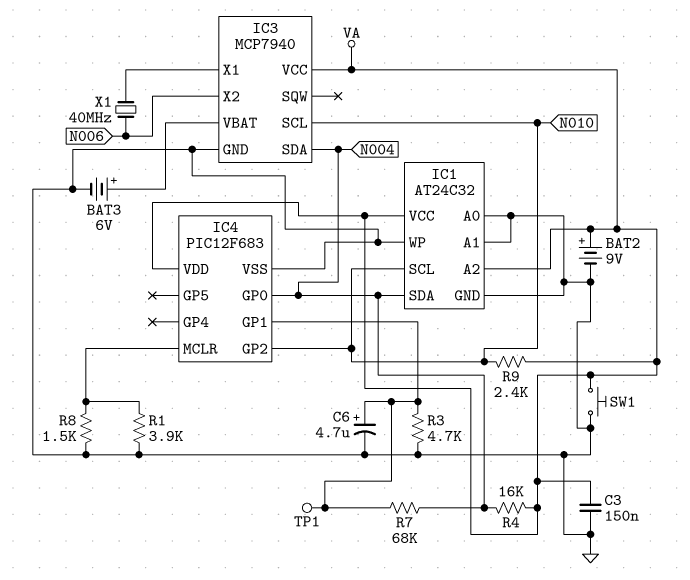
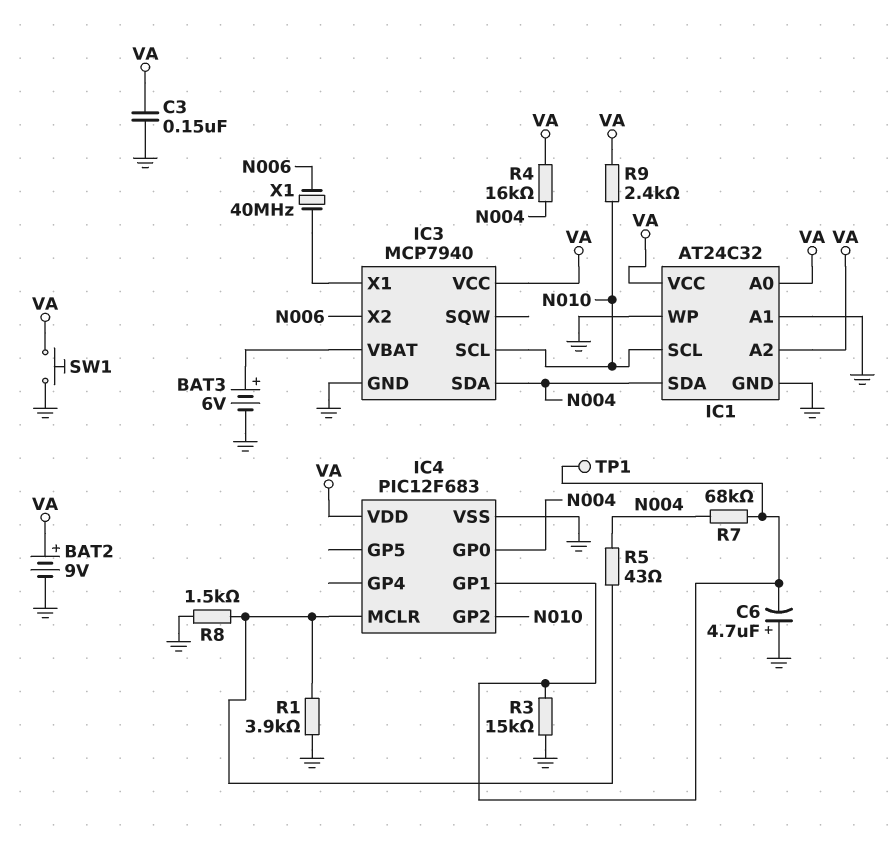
C6: 4.7uF (plus IC4/GP1, minus GND) -> 4.7uF (plus GND, minus IC4/GP1)
IC1 pin A0: GND -> VA
R3: 4.7k (GND, IC4/GP1) -> 15k (GND, IC4/GP1)
R5: none -> 43 (IC4/MCLR, N004)

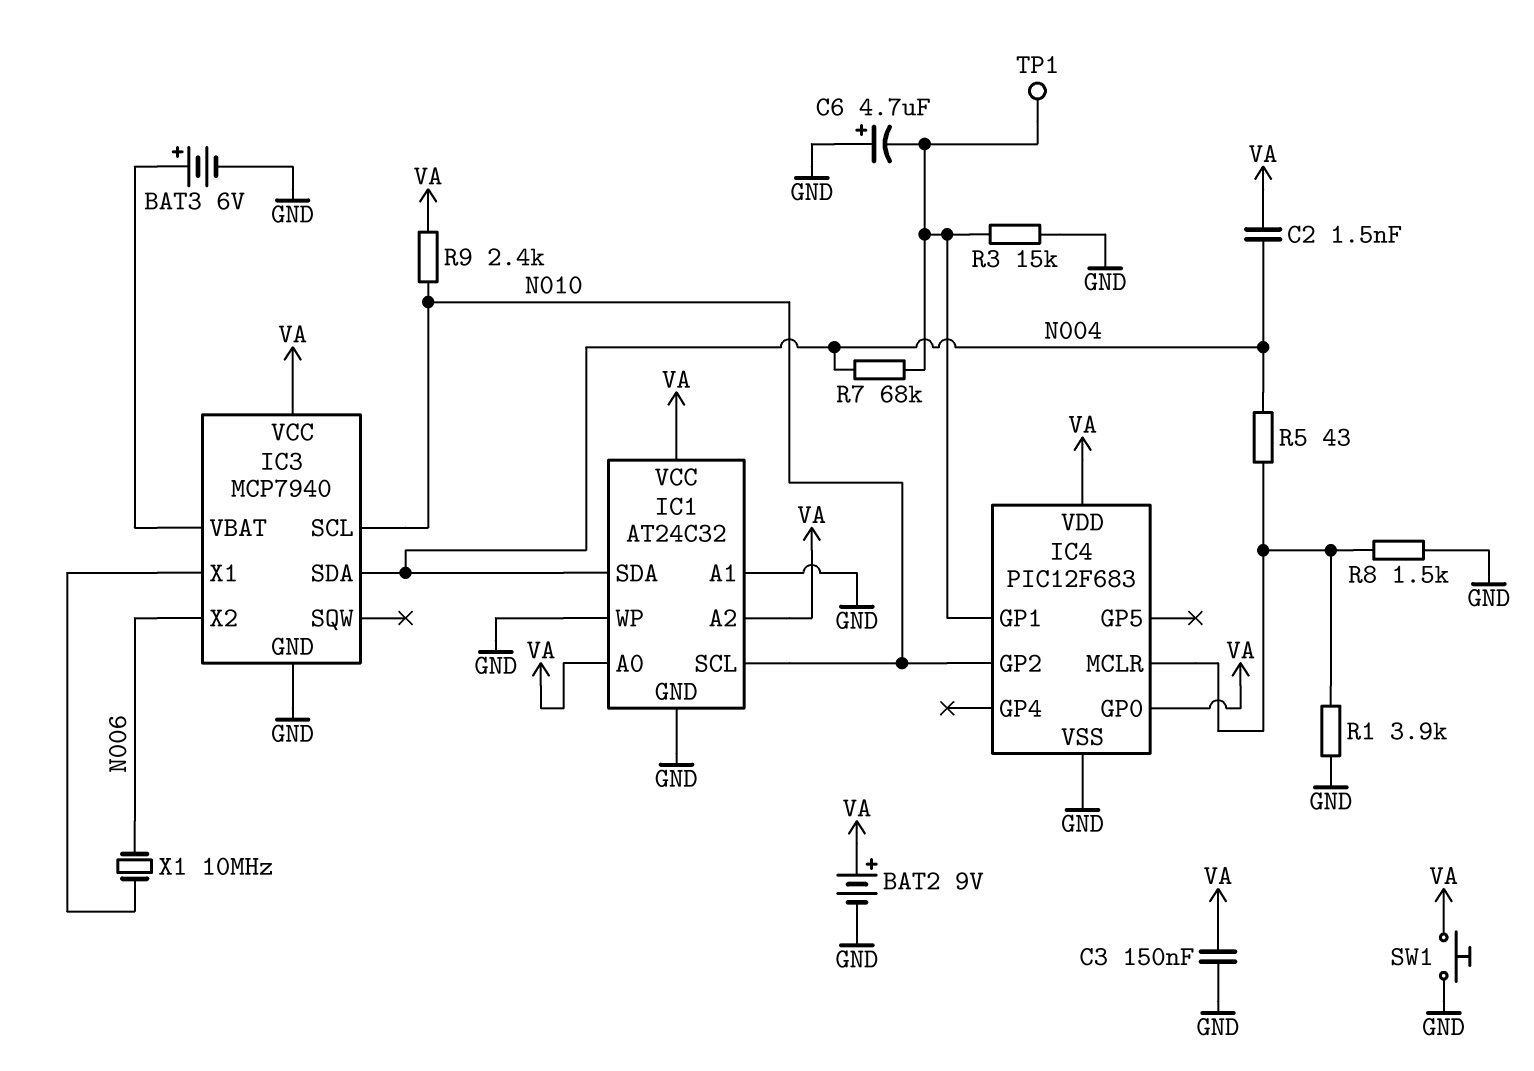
C2: none -> 1.5nF (N004, VA)
IC4 pin GP0: N004 -> VA
R4: 16k (N004, VA) -> none
X1: 40MHz (IC3/X1, N006) -> 10MHz (IC3/X1, N006)

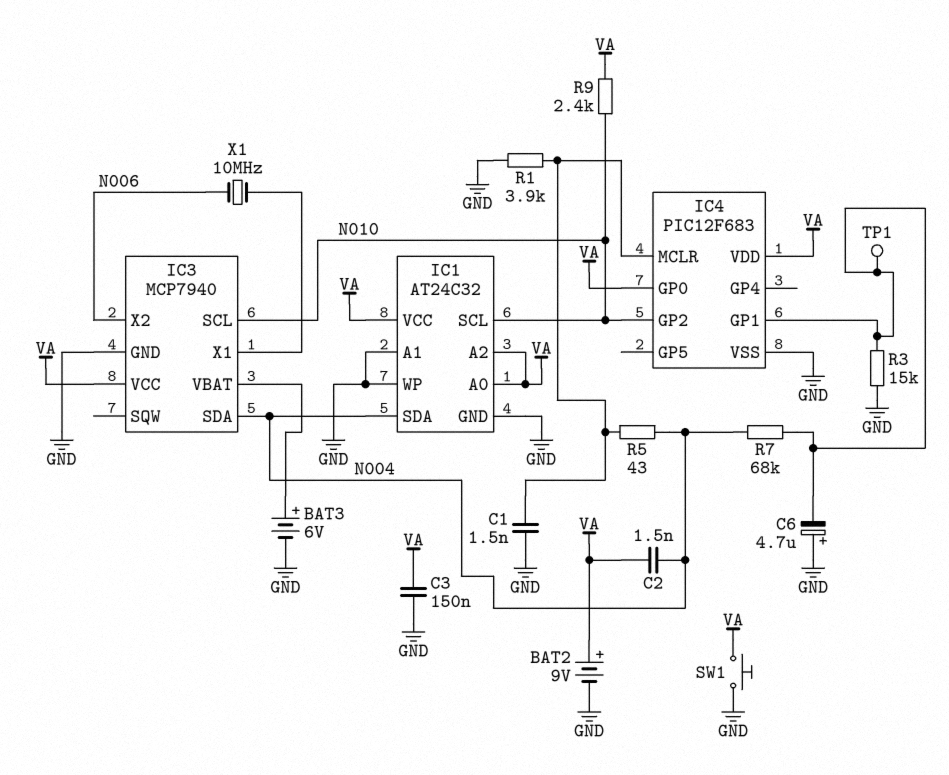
C1: none -> 1.5nF (GND, IC4/MCLR)
R8: 1.5k (GND, IC4/MCLR) -> none

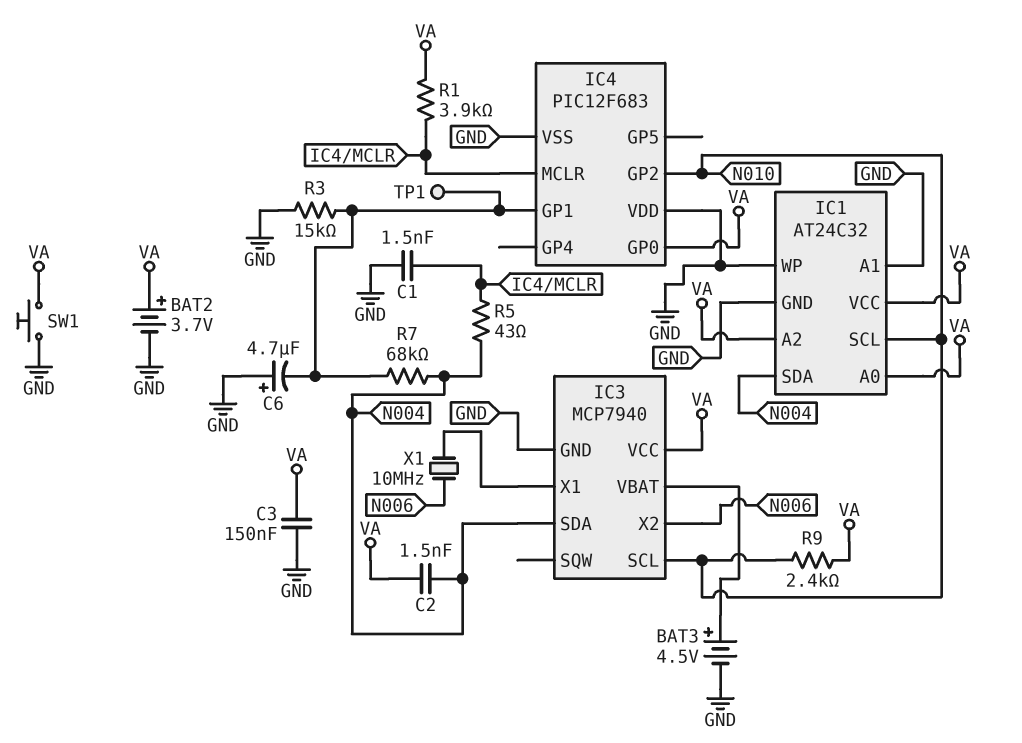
BAT2: 9V (plus VA, minus GND) -> 3.7V (plus VA, minus GND)
BAT3: 6V (plus IC3/VBAT, minus GND) -> 4.5V (plus IC3/VBAT, minus GND)
IC4 pin VDD: VA -> GND
R1: 3.9k (GND, IC4/MCLR) -> 3.9k (IC4/MCLR, VA)

